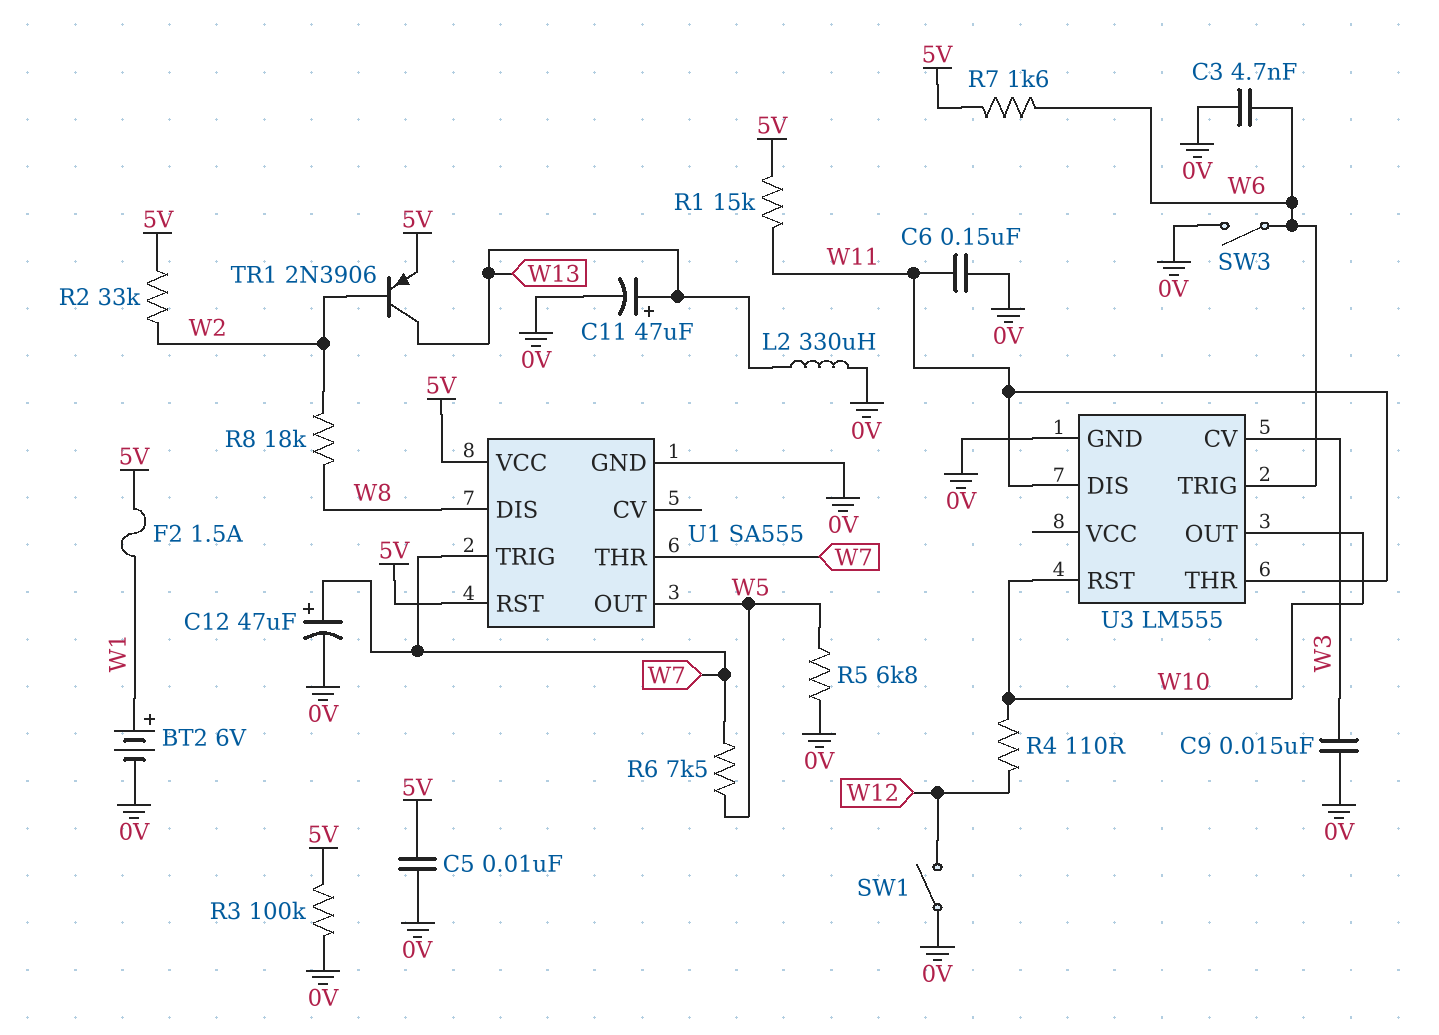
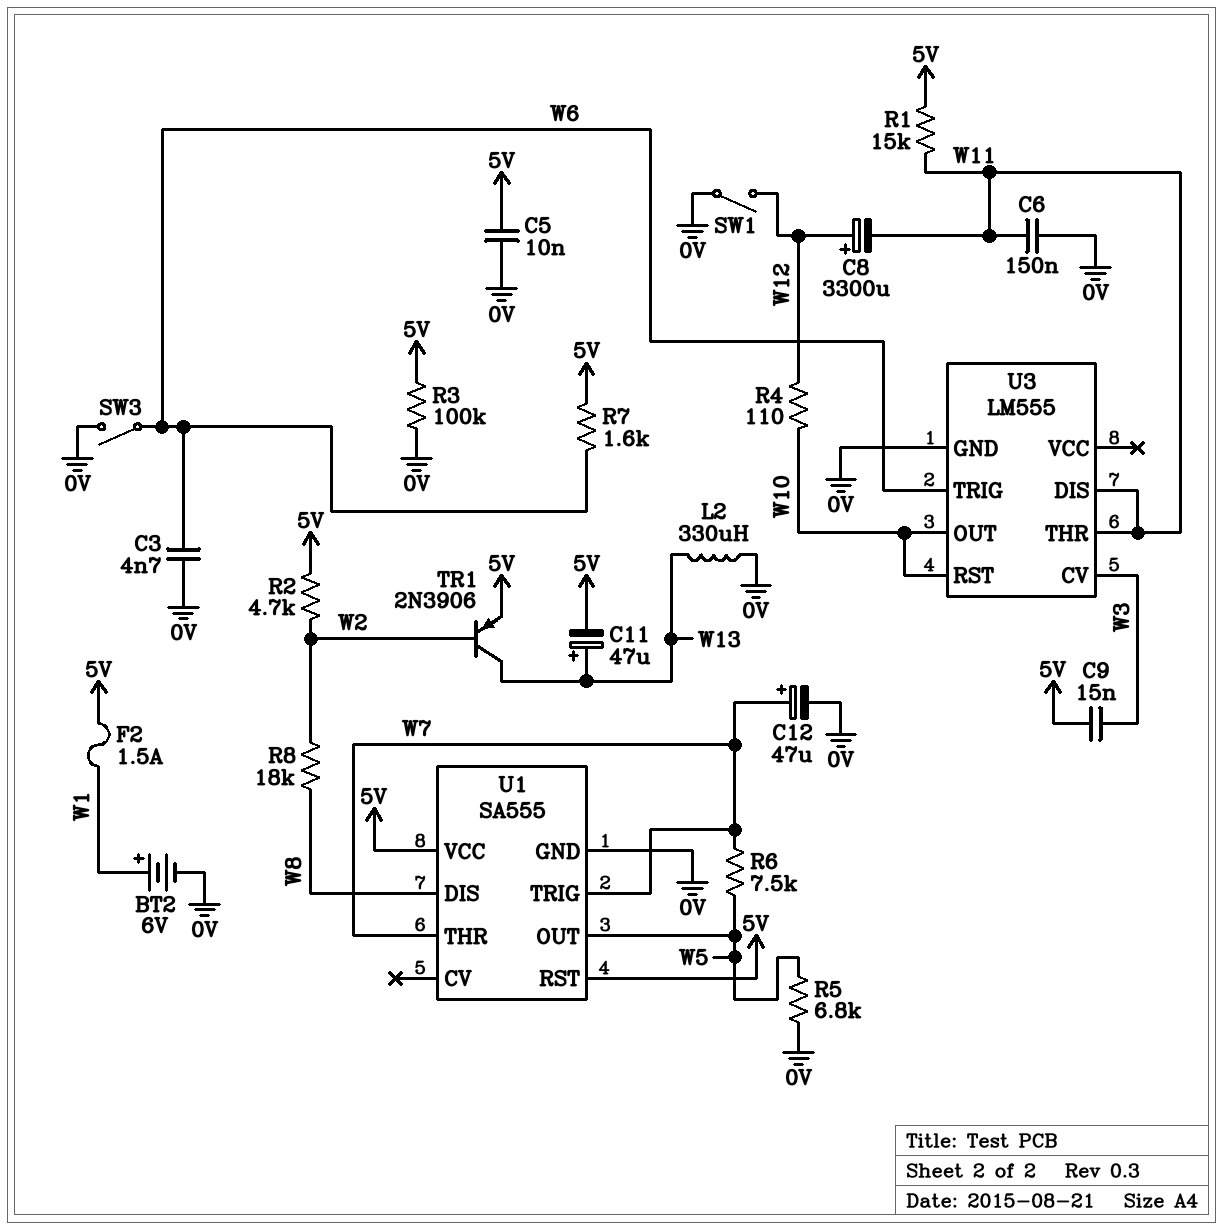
C8: none -> 3300uF (plus W12, minus W11)
C9: 15nF (0V, W3) -> 15nF (5V, W3)
C11: 47uF (plus W13, minus 0V) -> 47uF (plus W13, minus 5V)
R2: 33k (5V, W2) -> 4.7k (5V, W2)

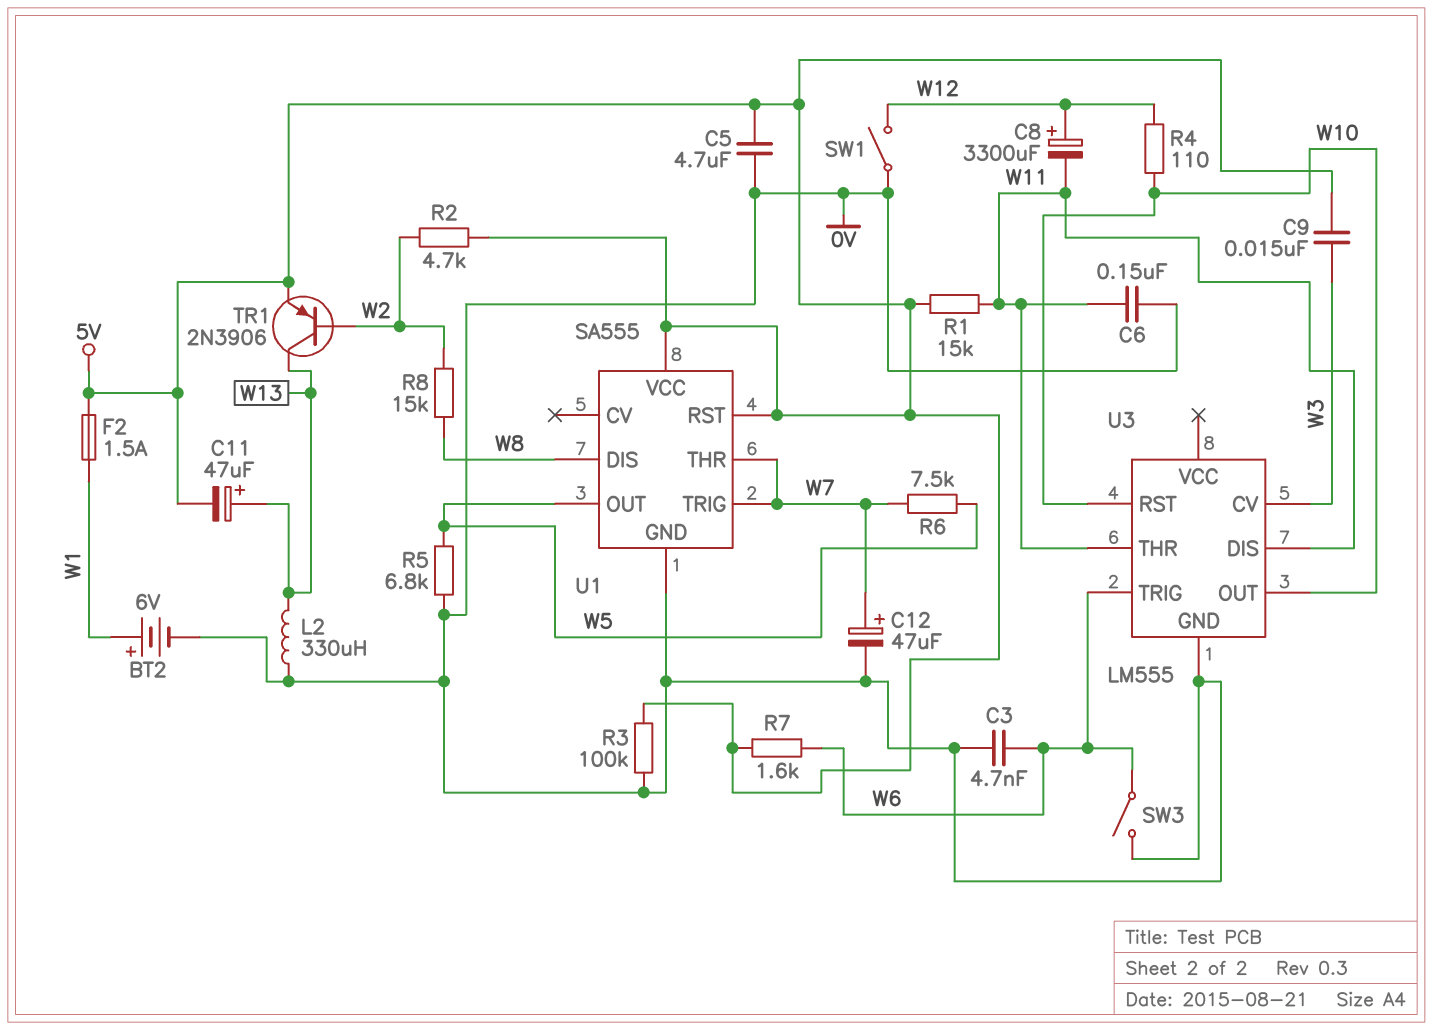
C5: 10nF (0V, 5V) -> 4.7uF (0V, 5V)
R8: 18k (W2, W8) -> 15k (W2, W8)

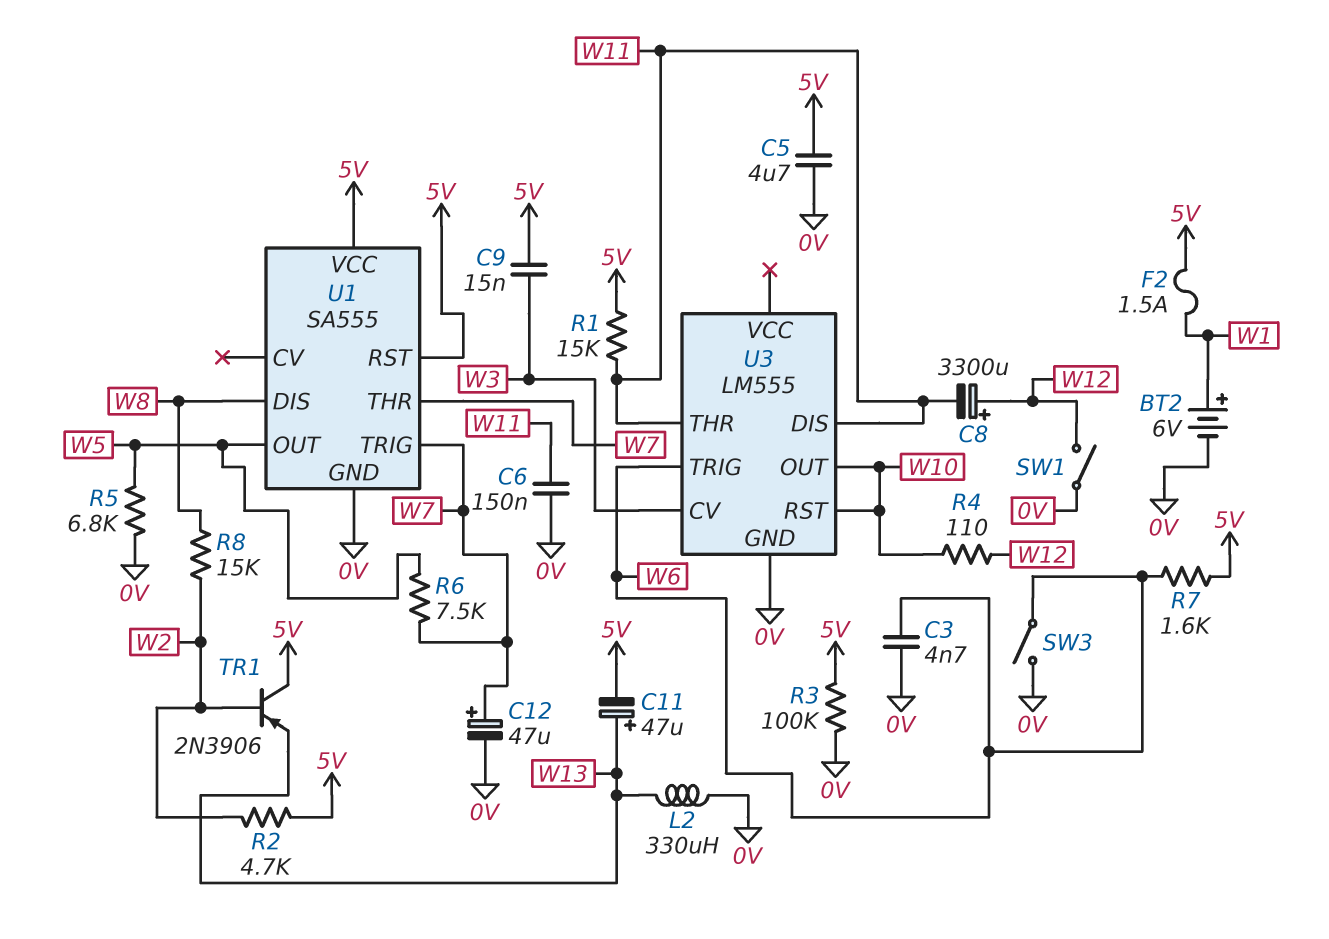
TR1: PNP 2N3906 (B W2, C W13, E 5V) -> PNP 2N3906 (B W2, C 5V, E W13)

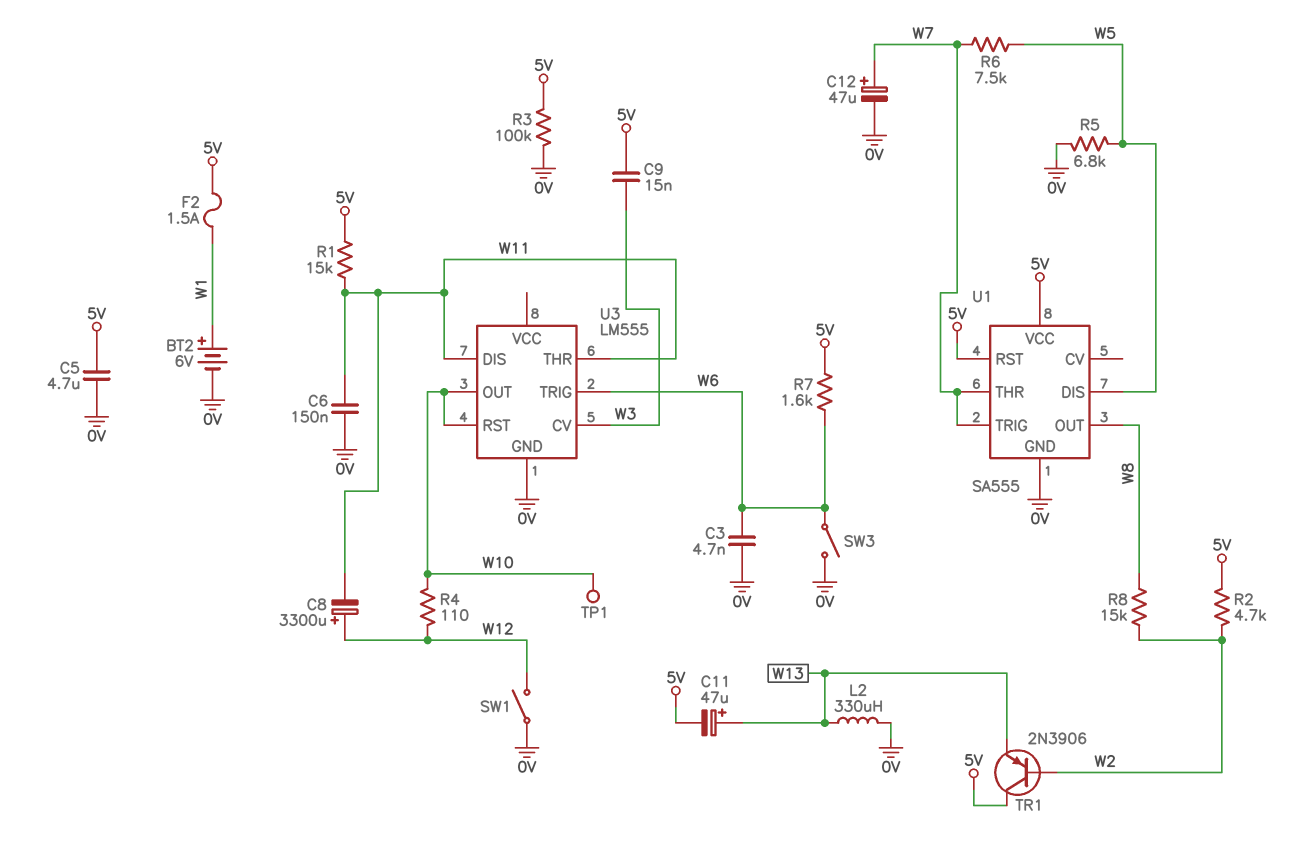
TP1: none -> test point (W10)
U1 pin DIS: W8 -> W5
U1 pin OUT: W5 -> W8

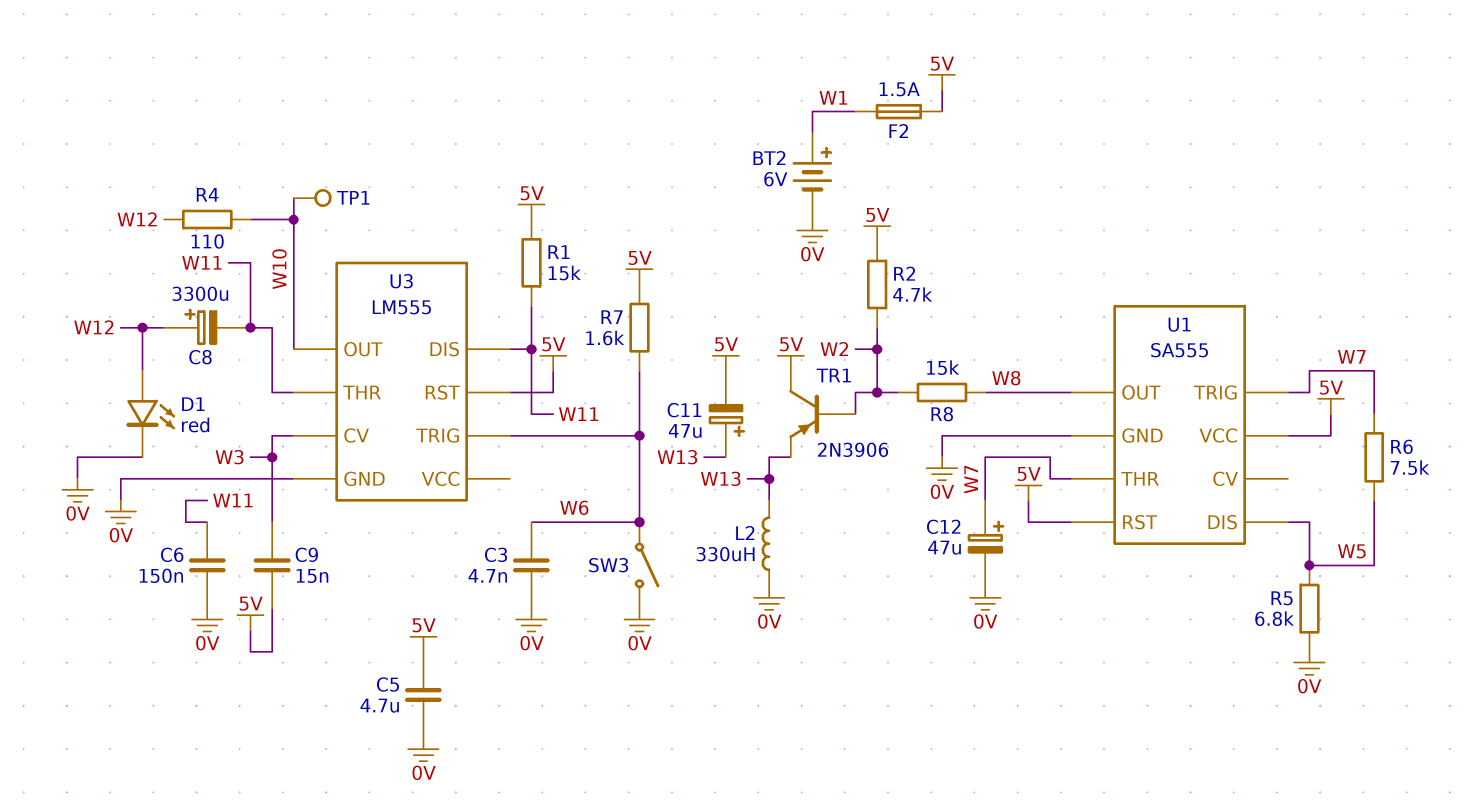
D1: none -> LED red (A W12, K 0V)
R3: 100k (0V, 5V) -> none
SW1: switch (0V, W12) -> none
U3 pin RST: W10 -> 5V

